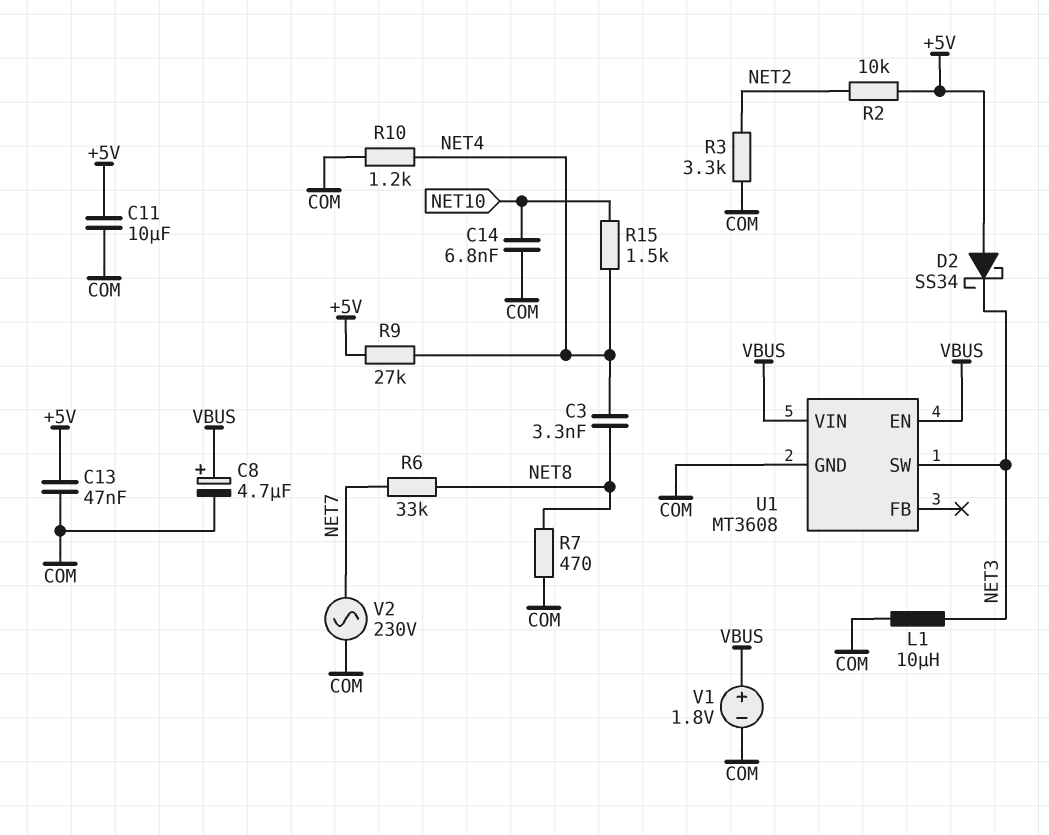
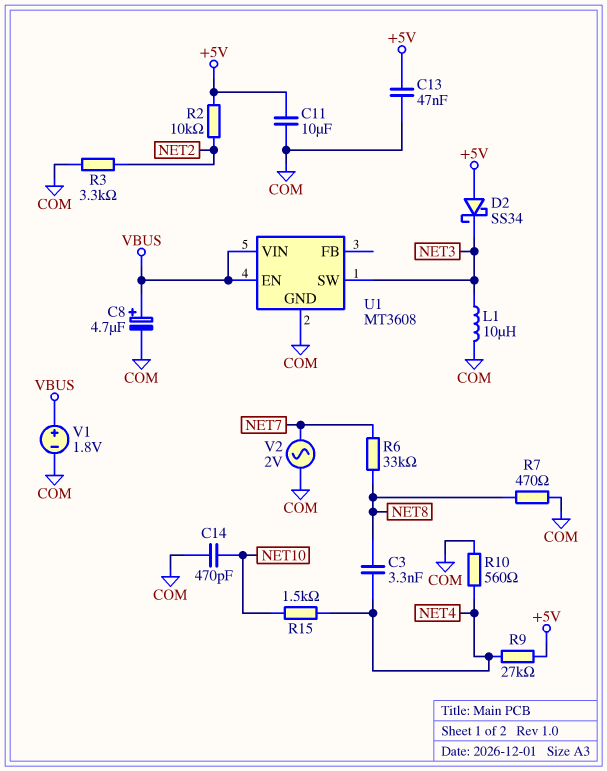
C14: 6.8nF (COM, NET10) -> 470pF (COM, NET10)
R10: 1.2k (COM, NET4) -> 560 (COM, NET4)
V2: AC 230V (COM, NET7) -> AC 2V (COM, NET7)

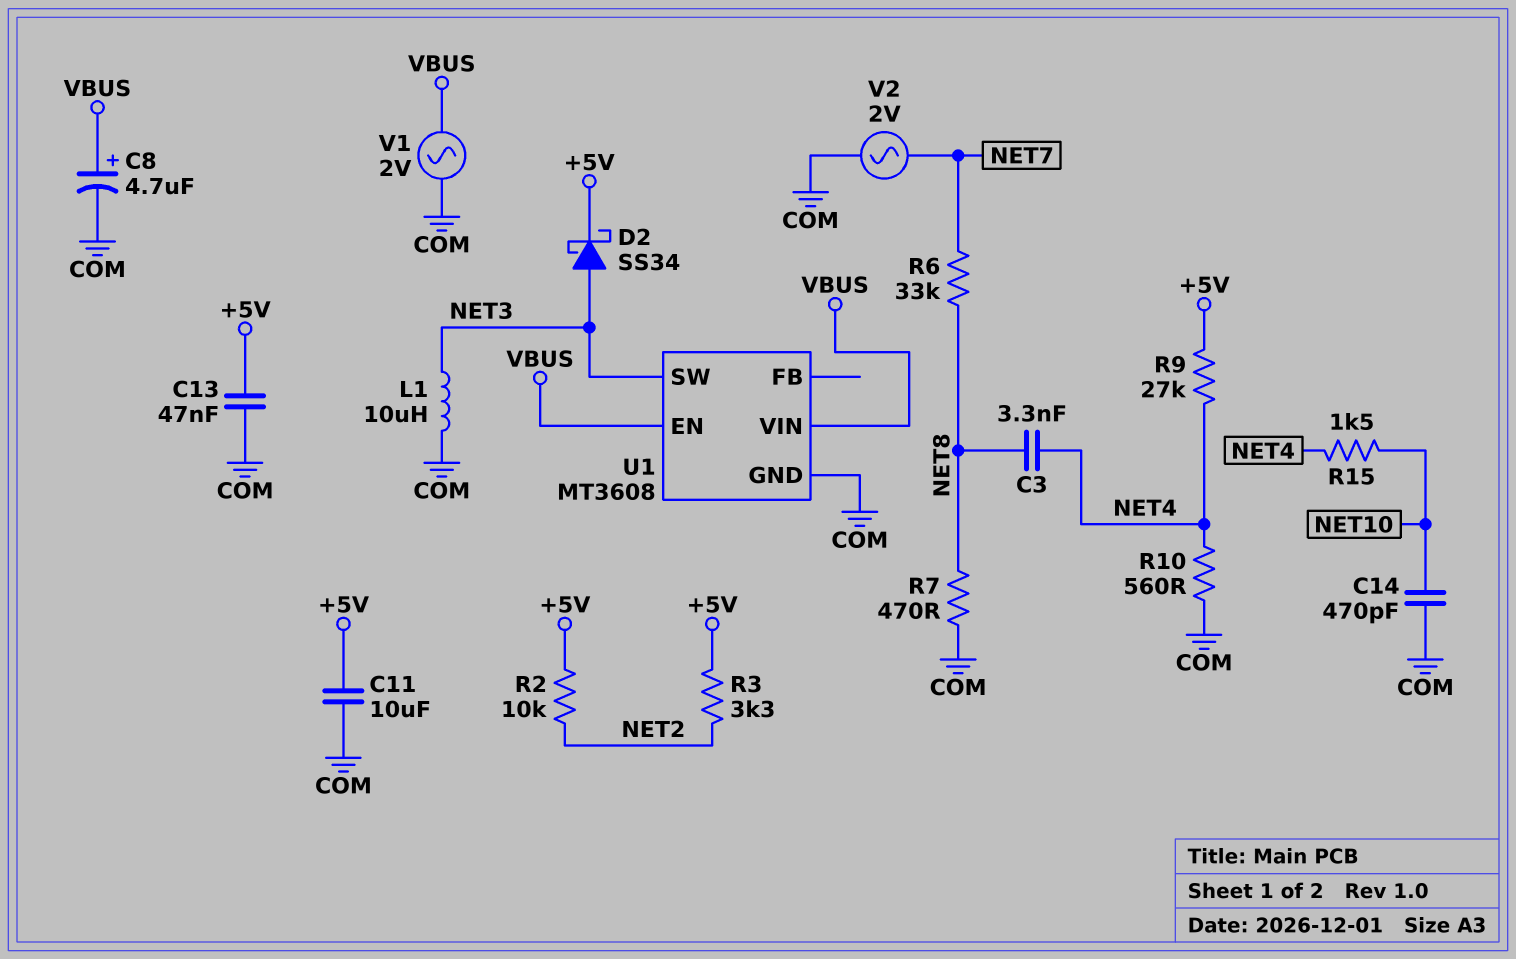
D2: schottky SS34 (A +5V, K NET3) -> schottky SS34 (A NET3, K +5V)
R3: 3.3k (COM, NET2) -> 3.3k (+5V, NET2)
V1: 1.8V (plus VBUS, minus COM) -> AC 2V (COM, VBUS)

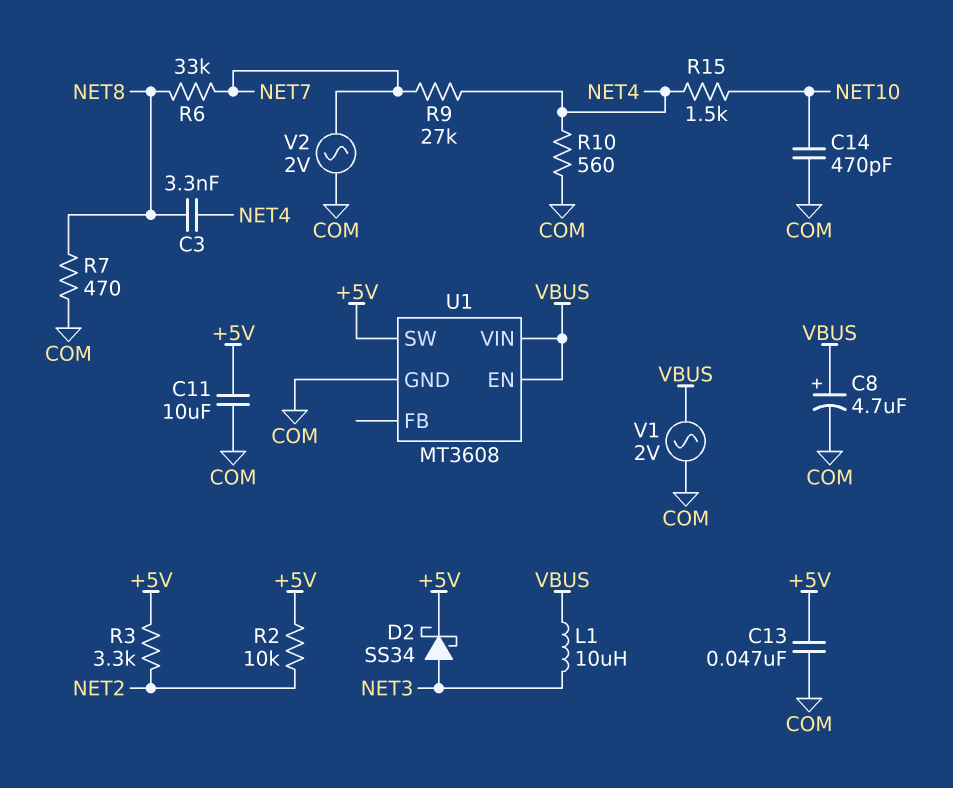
L1: 10uH (COM, NET3) -> 10uH (NET3, VBUS)
R9: 27k (+5V, NET4) -> 27k (NET4, NET7)
U1 pin SW: NET3 -> +5V

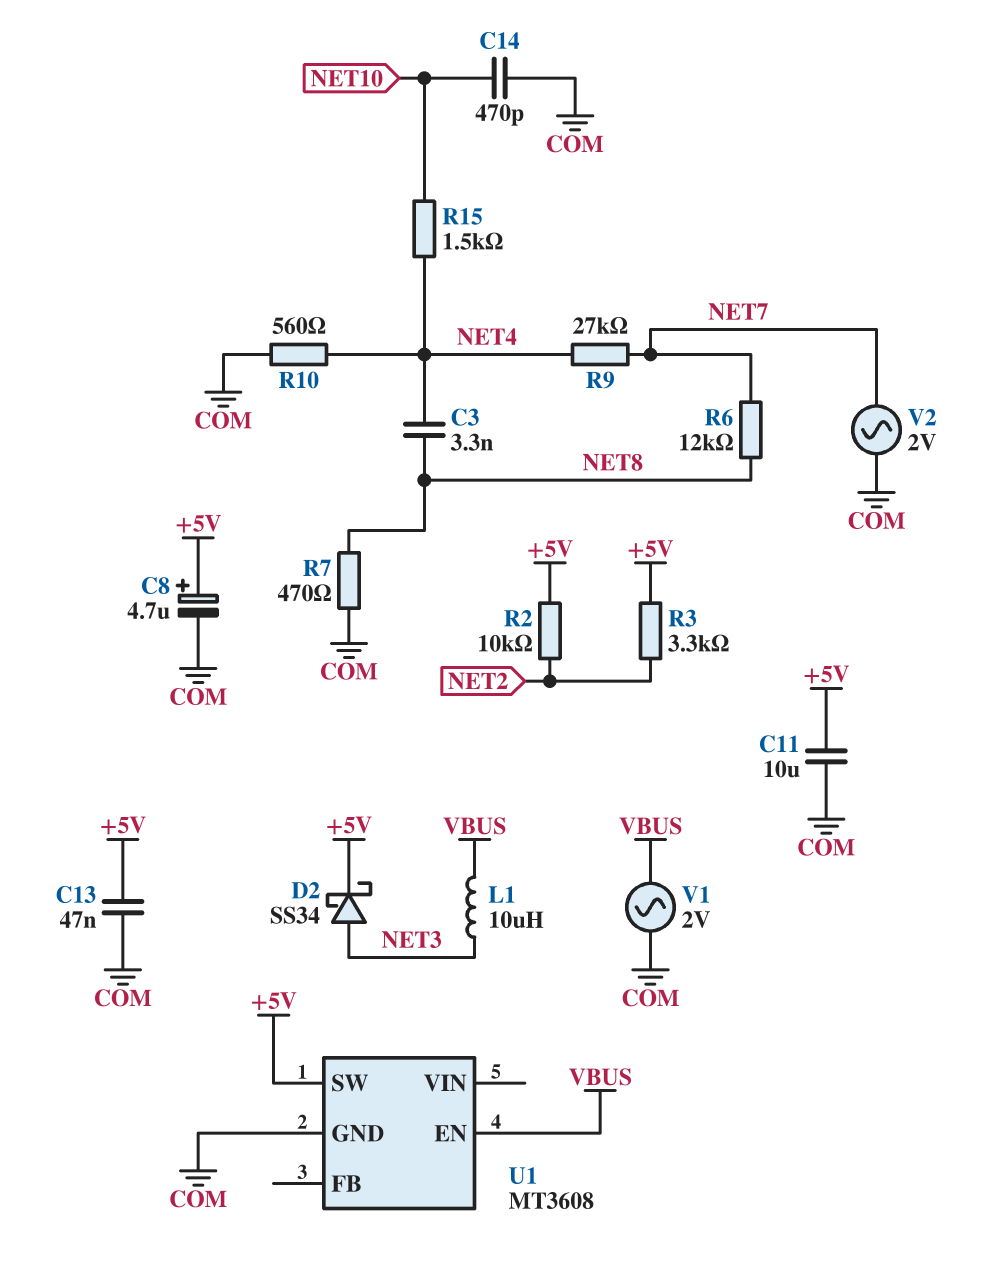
C8: 4.7uF (plus VBUS, minus COM) -> 4.7uF (plus +5V, minus COM)
R6: 33k (NET7, NET8) -> 12k (NET7, NET8)
U1 pin VIN: VBUS -> none

